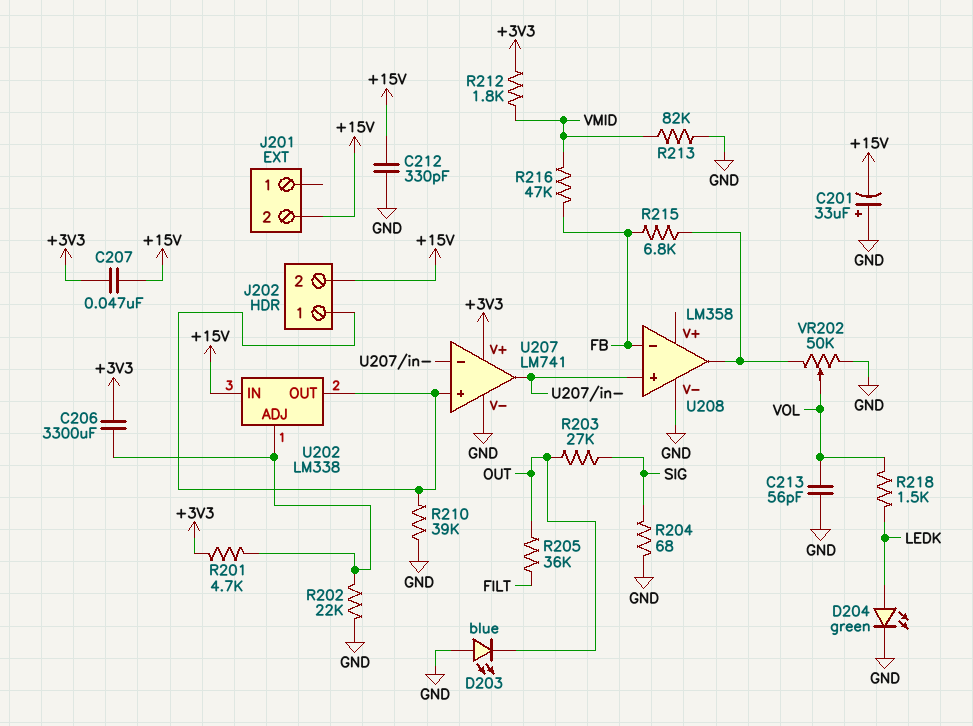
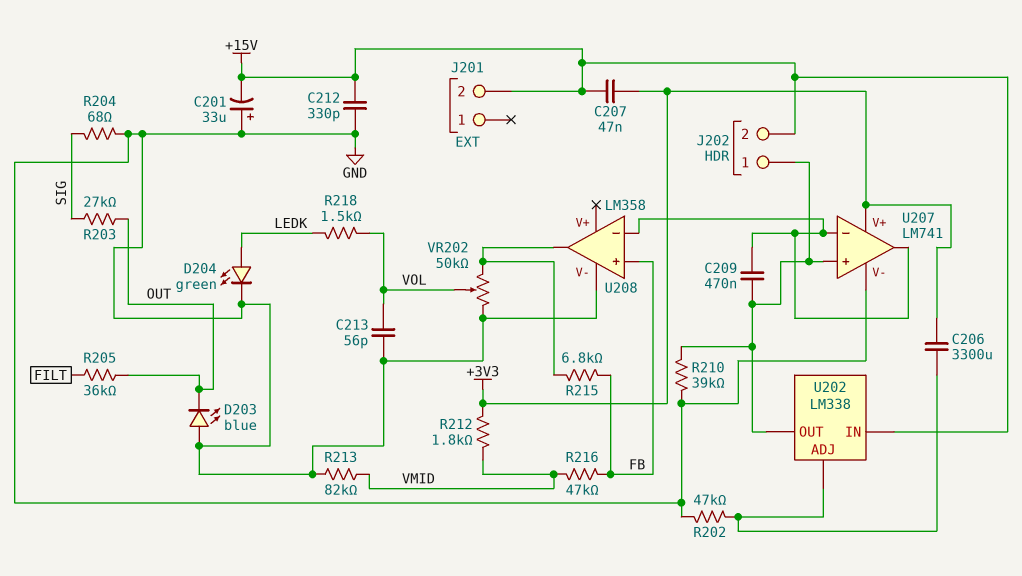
C209: none -> 470nF (J202/1, U207/in-)
R201: 4.7k (+3V3, U202/ADJ) -> none
R202: 22k (GND, U202/ADJ) -> 47k (GND, U202/ADJ)
U208 pin in+: U207/in- -> FB
U208 pin in-: FB -> U207/in-

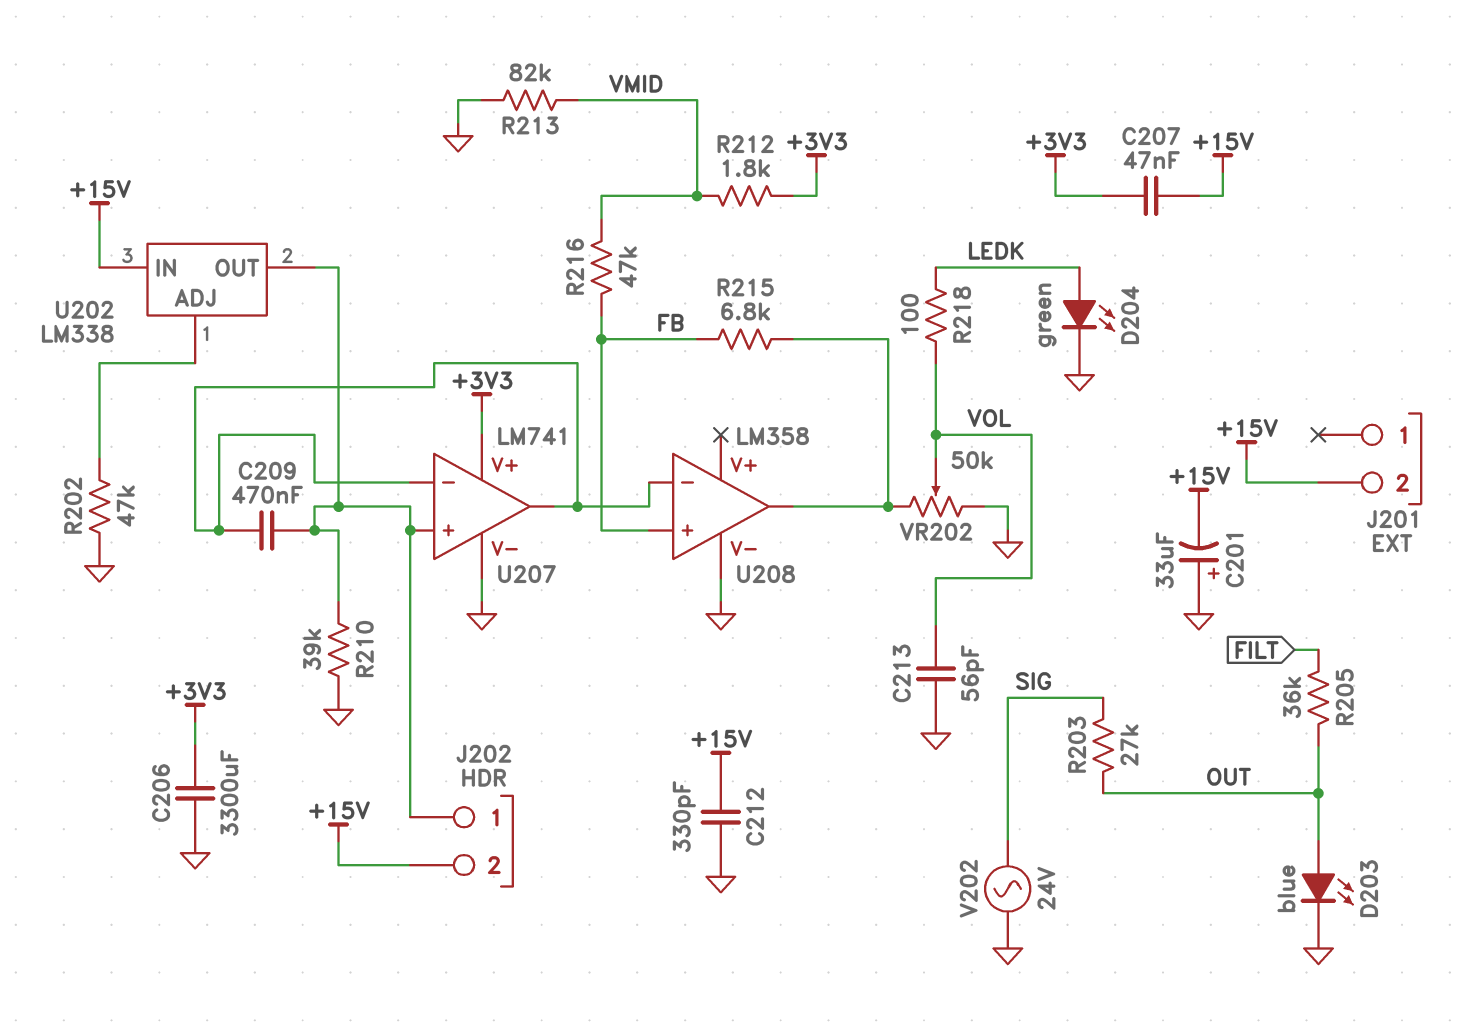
C206: 3300uF (+3V3, U202/ADJ) -> 3300uF (+3V3, GND)
D203: LED blue (A GND, K OUT) -> LED blue (A OUT, K GND)
R204: 68 (GND, SIG) -> none
R218: 1.5k (LEDK, VOL) -> 100 (LEDK, VOL)
V202: none -> AC 24V (GND, SIG)

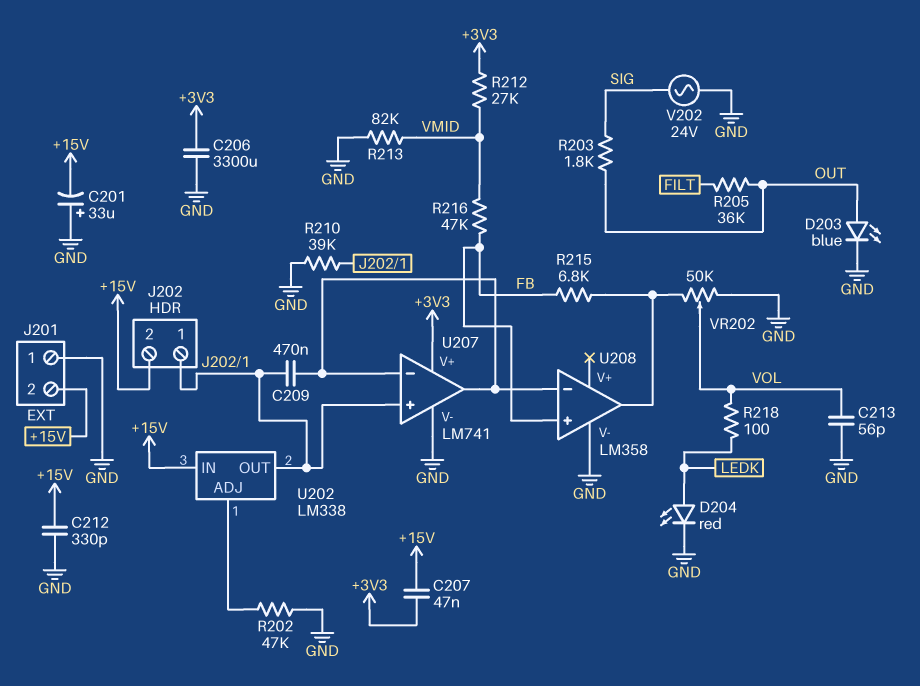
D204: LED green (A LEDK, K GND) -> LED red (A LEDK, K GND)
J201 pin 1: none -> GND
R203: 27k (OUT, SIG) -> 1.8k (OUT, SIG)
R212: 1.8k (+3V3, VMID) -> 27k (+3V3, VMID)

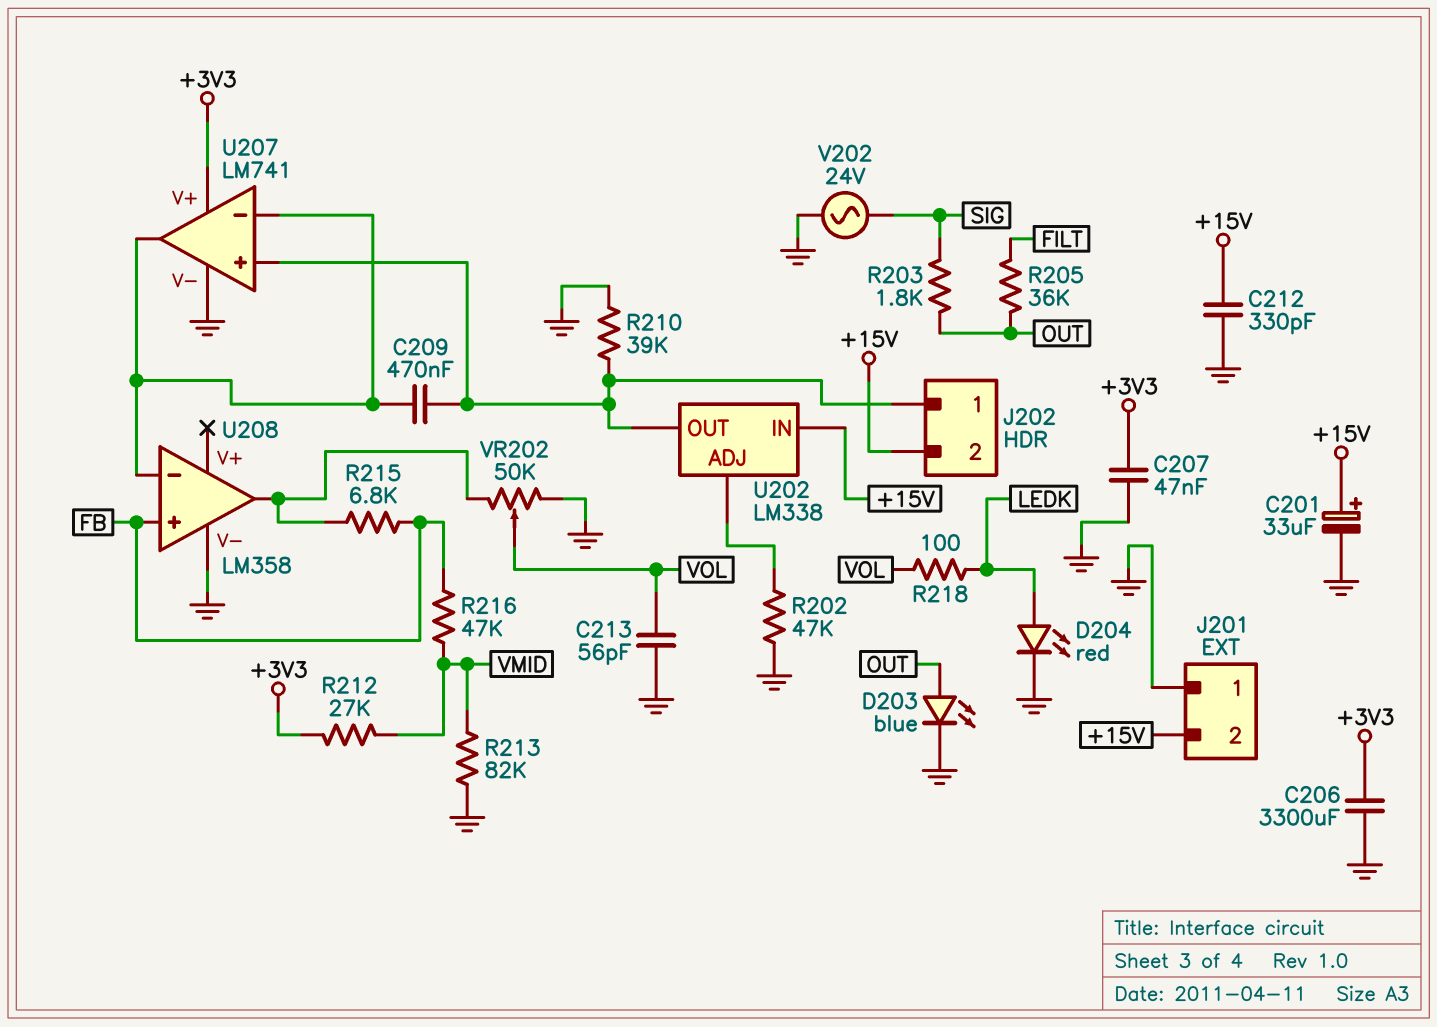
C201: 33uF (plus GND, minus +15V) -> 33uF (plus +15V, minus GND)
C207: 47nF (+3V3, +15V) -> 47nF (+3V3, GND)

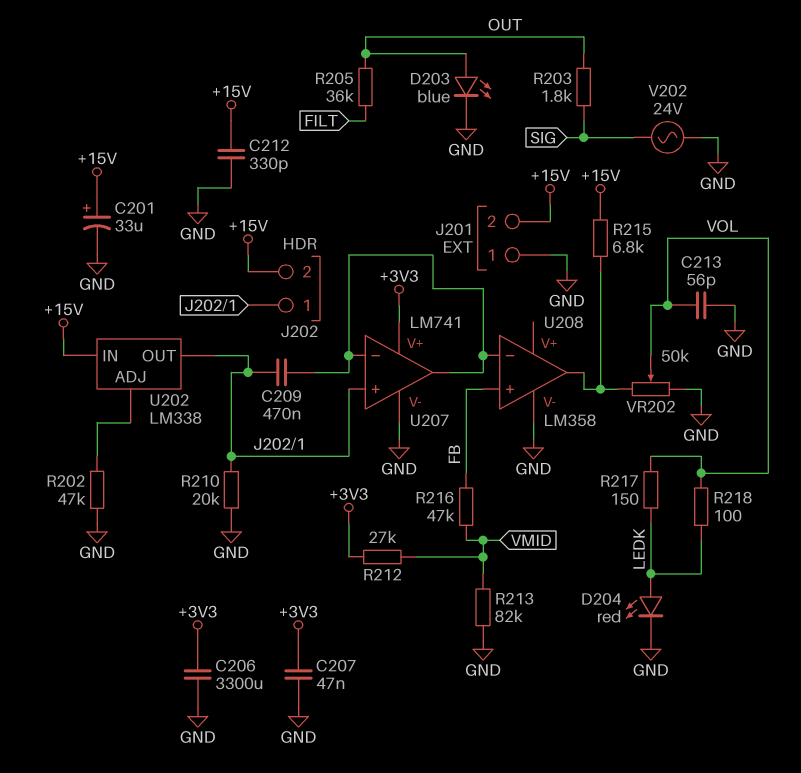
R210: 39k (GND, J202/1) -> 20k (GND, J202/1)
R215: 6.8k (FB, U208/out) -> 6.8k (+15V, U208/out)
R217: none -> 150 (LEDK, VOL)

